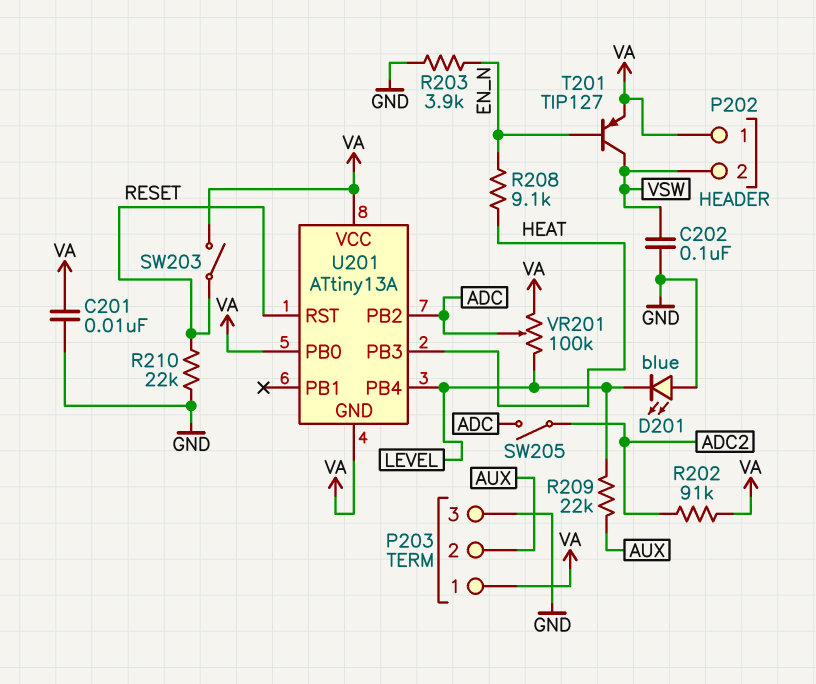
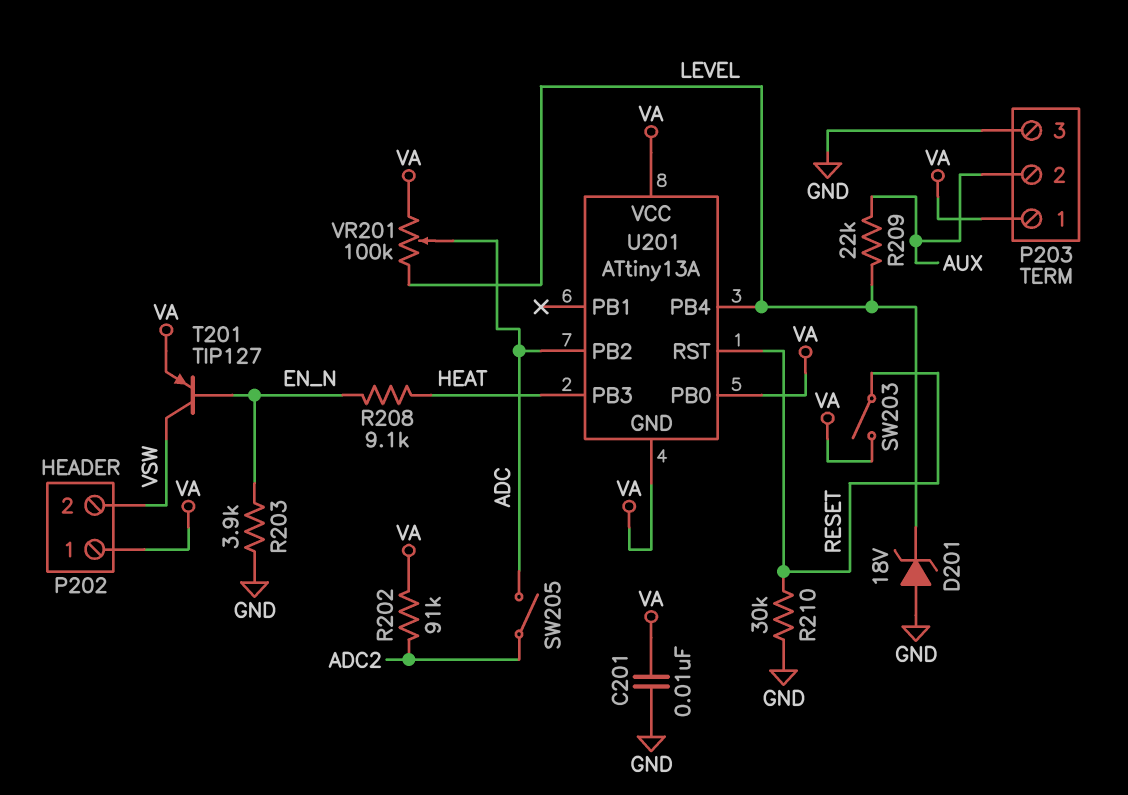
C202: 100nF (GND, VSW) -> none
D201: LED blue (A GND, K LEVEL) -> zener 18V (A GND, K LEVEL)
R210: 22k (GND, RESET) -> 30k (GND, RESET)

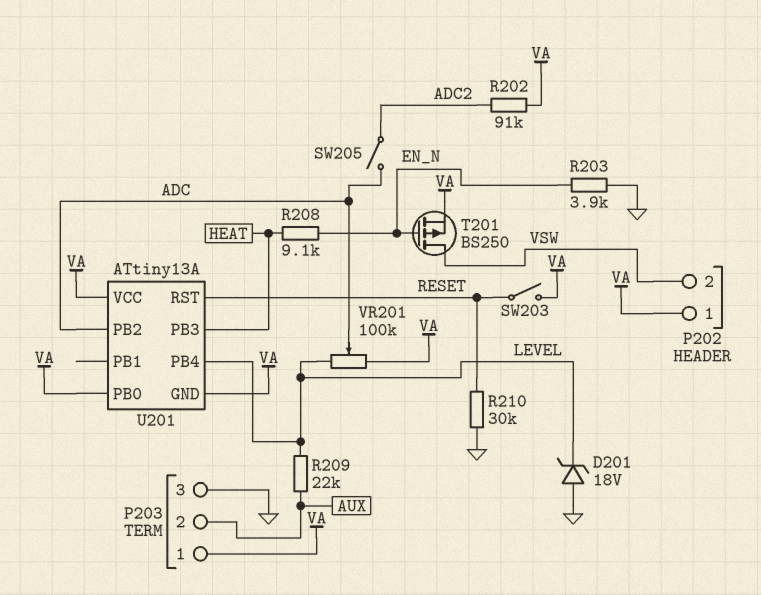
C201: 10nF (GND, VA) -> none
T201: PNP TIP127 (B EN_N, C VSW, E VA) -> PMOS BS250 (G EN_N, D VSW, S VA)

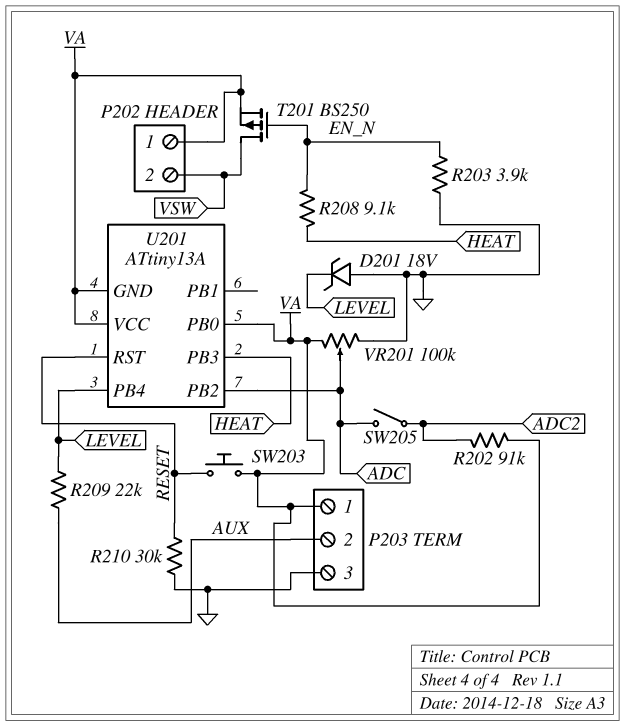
SW203: switch (RESET, VA) -> button (RESET, VA)
VR201: 100k (LEVEL, VA, wiper ADC) -> 100k (GND, VA, wiper ADC)

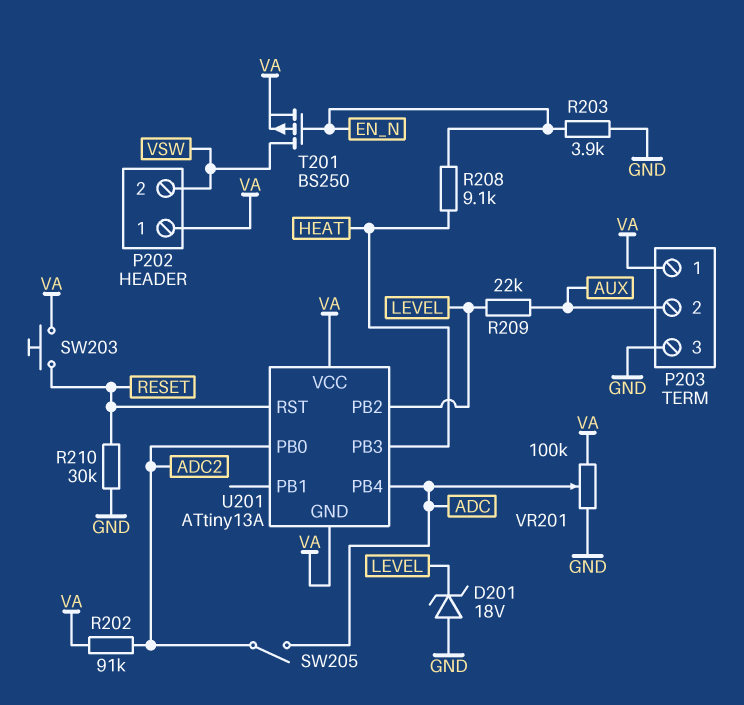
U201 pin PB0: VA -> ADC2
U201 pin PB2: ADC -> LEVEL
U201 pin PB4: LEVEL -> ADC

